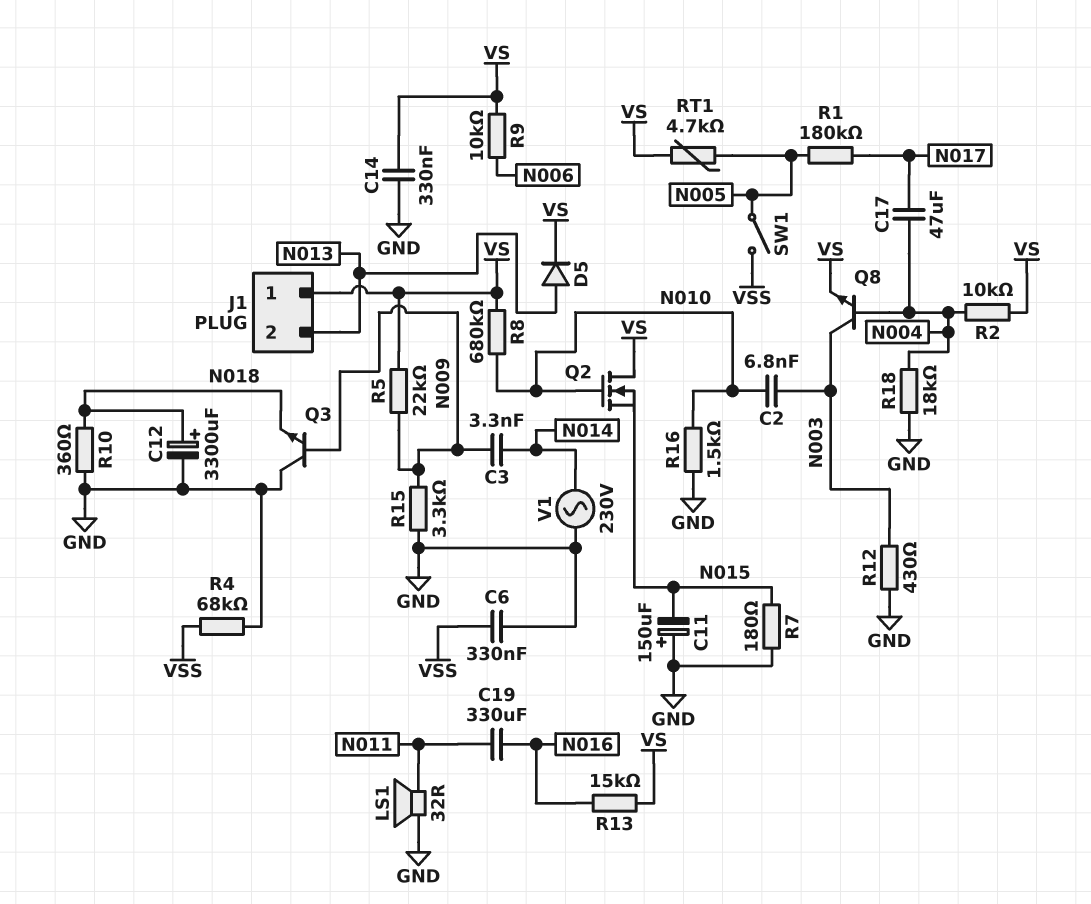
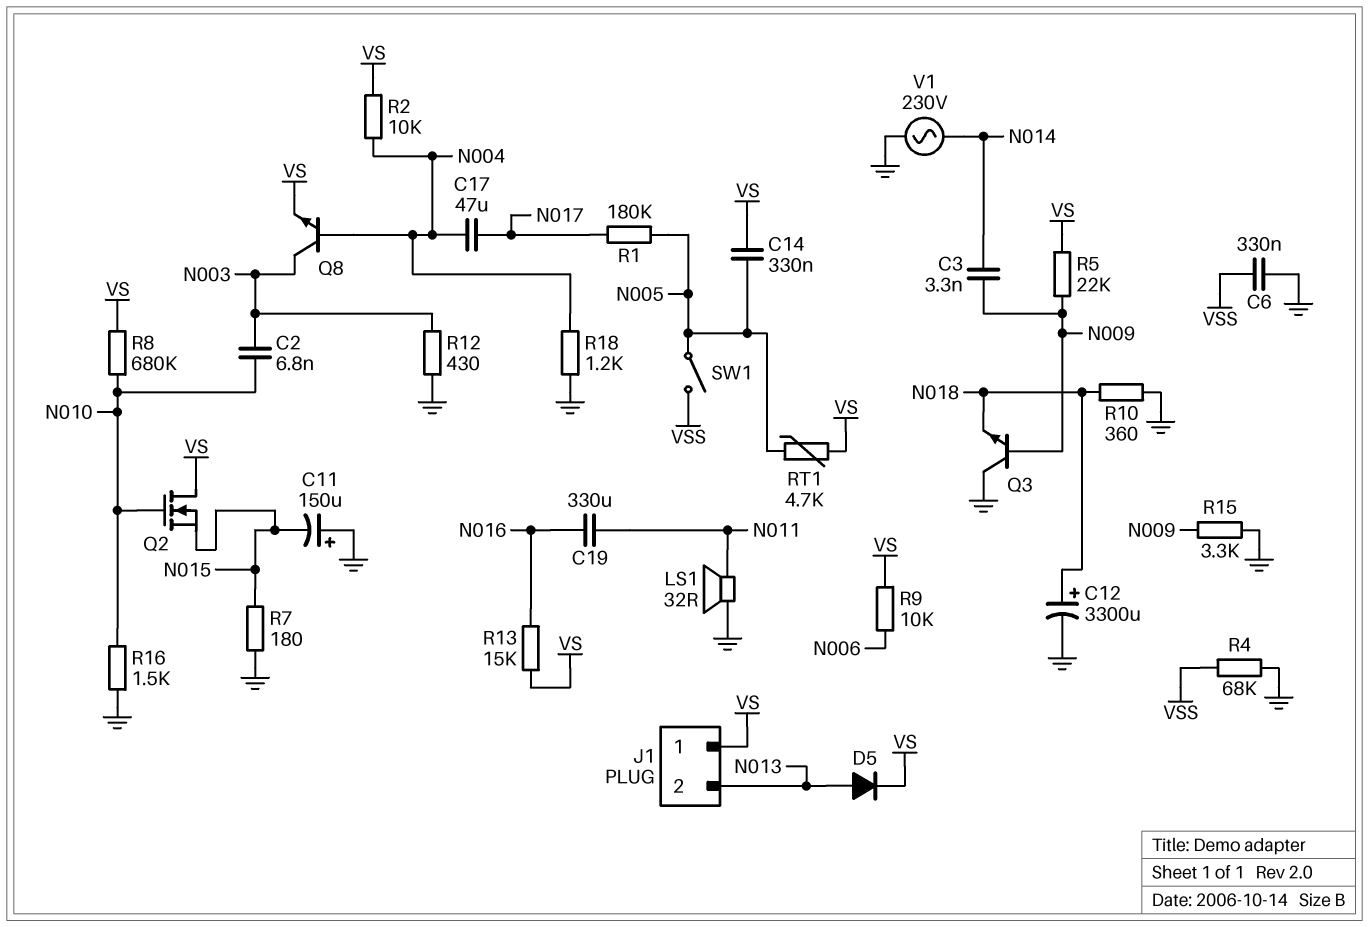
C14: 330nF (GND, VS) -> 330nF (N005, VS)
R18: 18k (GND, N004) -> 1.2k (GND, N004)

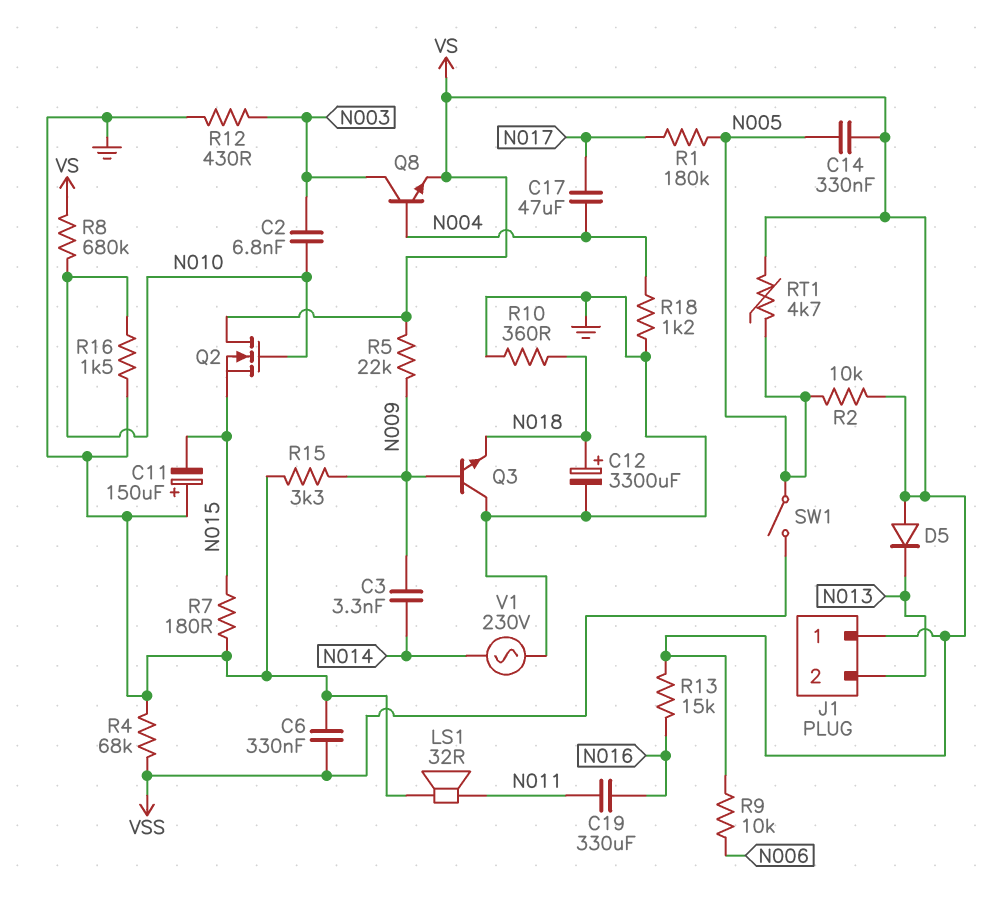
D5: diode (A N013, K VS) -> diode (A VS, K N013)
R2: 10k (N004, VS) -> 10k (N005, VS)

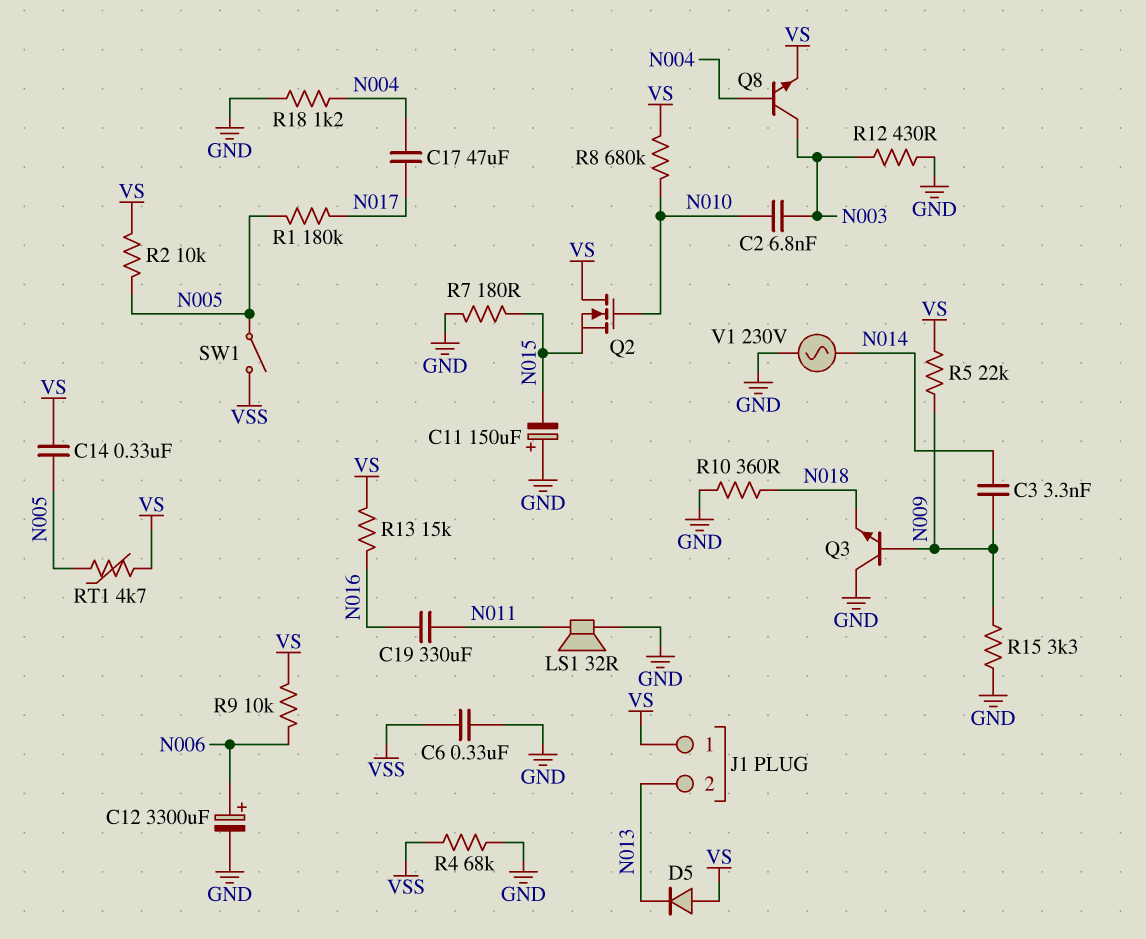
C12: 3300uF (plus N018, minus GND) -> 3300uF (plus N006, minus GND)
R16: 1.5k (GND, N010) -> none

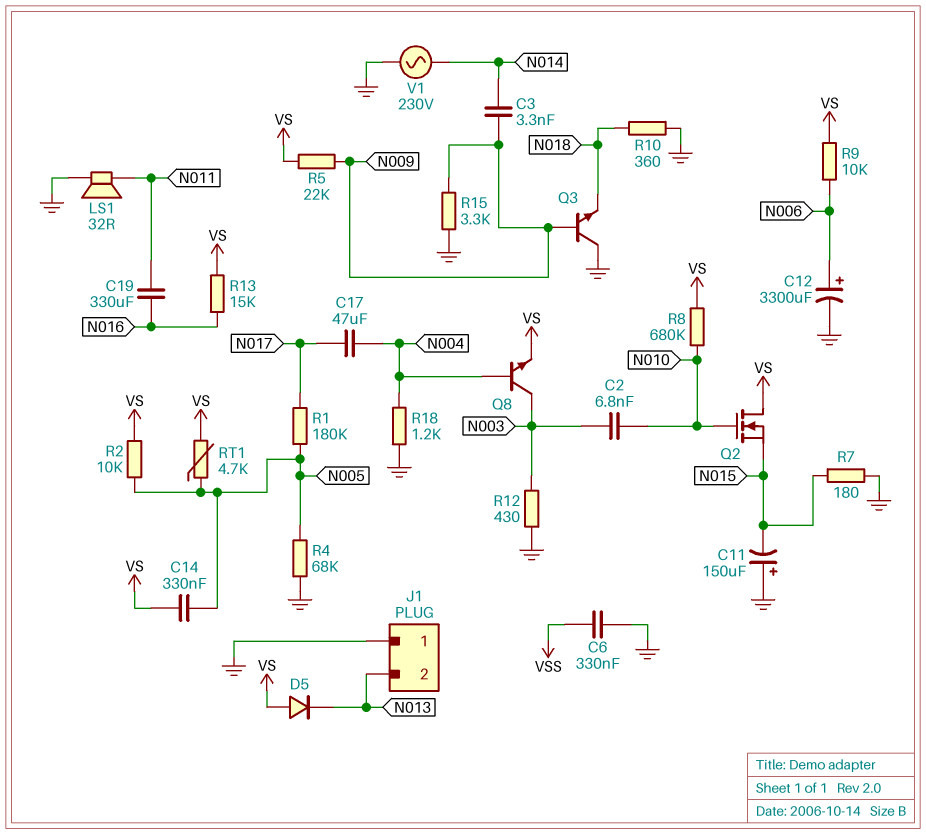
J1 pin 1: VS -> GND
R4: 68k (GND, VSS) -> 68k (GND, N005)
SW1: switch (N005, VSS) -> none

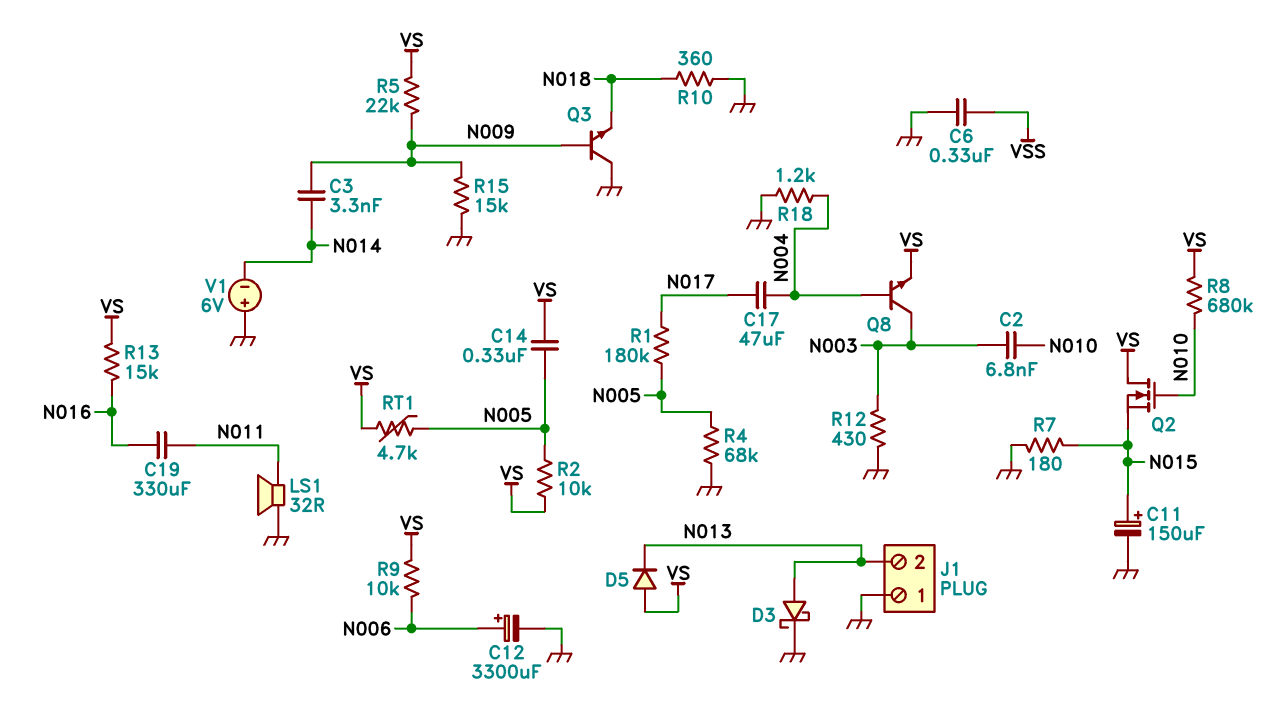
C11: 150uF (plus GND, minus N015) -> 150uF (plus N015, minus GND)
D3: none -> schottky (A N013, K GND)
R15: 3.3k (GND, N009) -> 15k (GND, N009)
V1: AC 230V (GND, N014) -> 6V (plus GND, minus N014)

